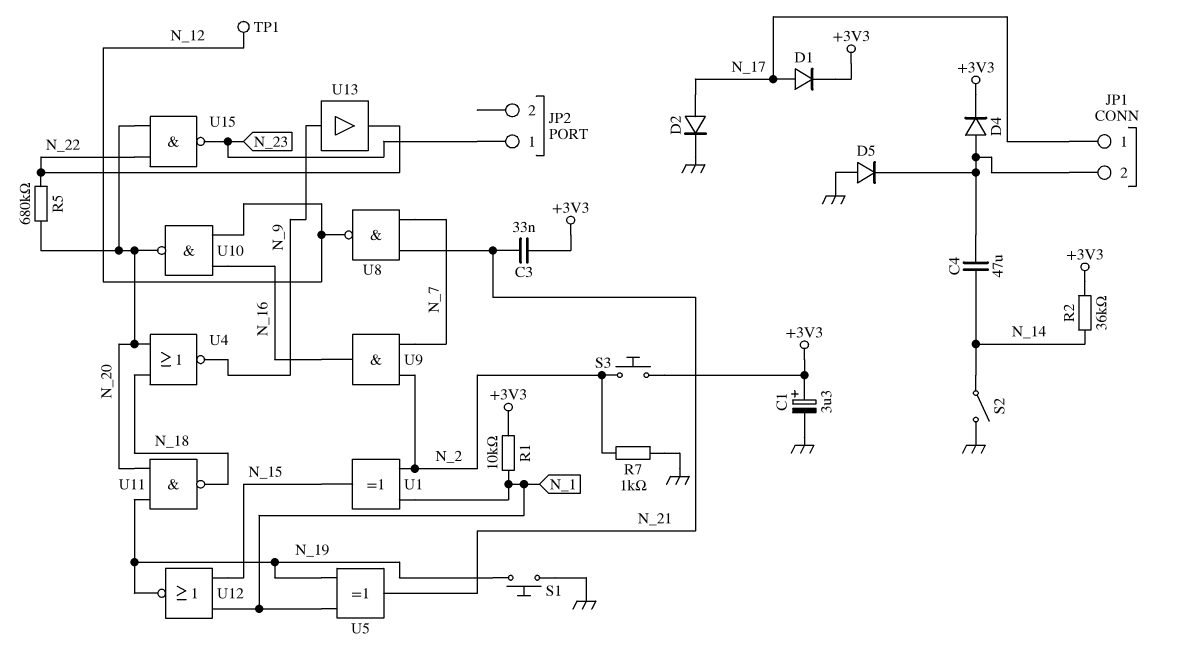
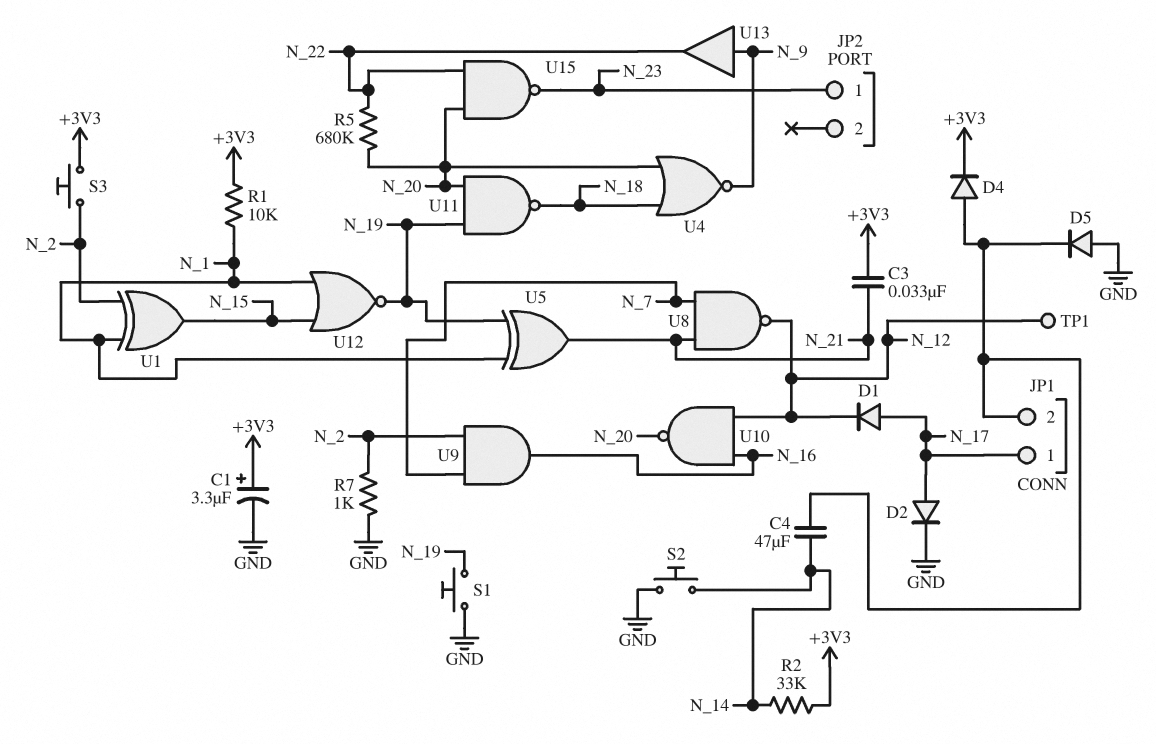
D1: diode (A N_17, K +3V3) -> diode (A N_17, K N_12)
R2: 36k (+3V3, N_14) -> 33k (+3V3, N_14)
S2: switch (GND, N_14) -> button (GND, N_14)

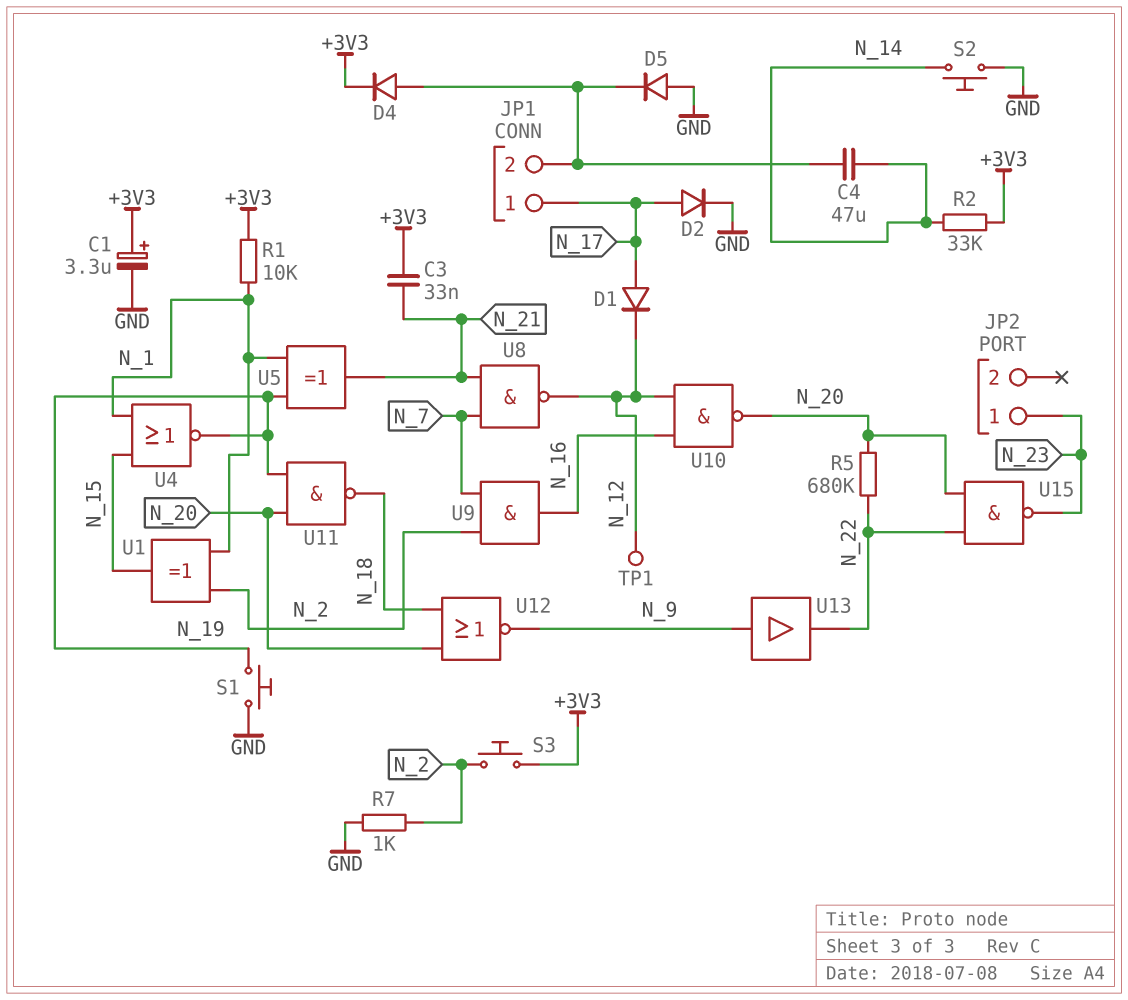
U4: NOR (in N_18, in N_20, out N_9) -> NOR (in N_1, in N_15, out N_19)
U12: NOR (in N_1, in N_15, out N_19) -> NOR (in N_18, in N_20, out N_9)

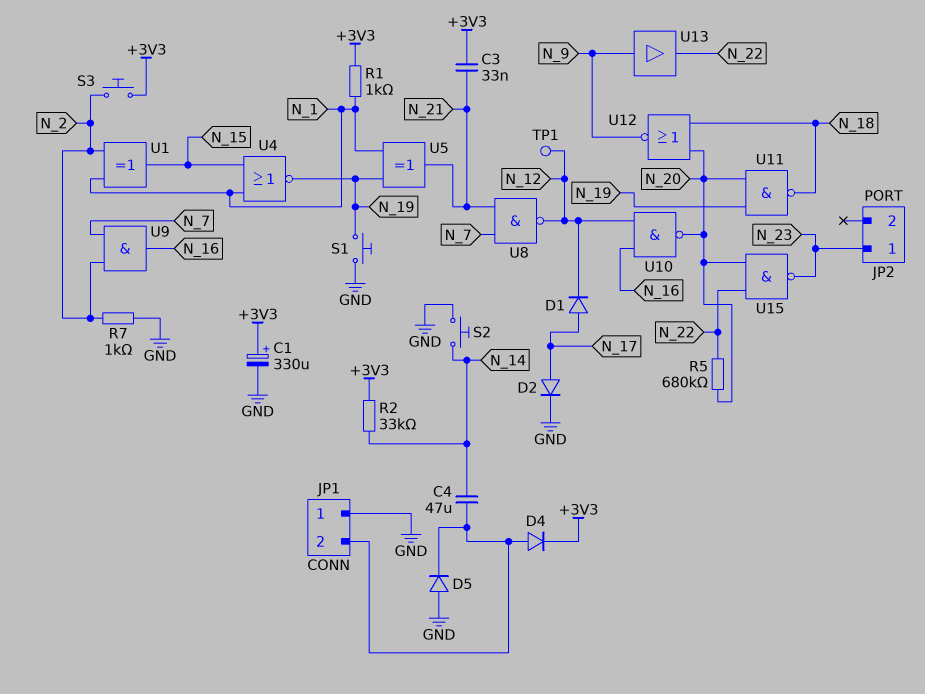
C1: 3.3uF (plus +3V3, minus GND) -> 330uF (plus +3V3, minus GND)
JP1 pin 1: N_17 -> GND
R1: 10k (+3V3, N_1) -> 1k (+3V3, N_1)

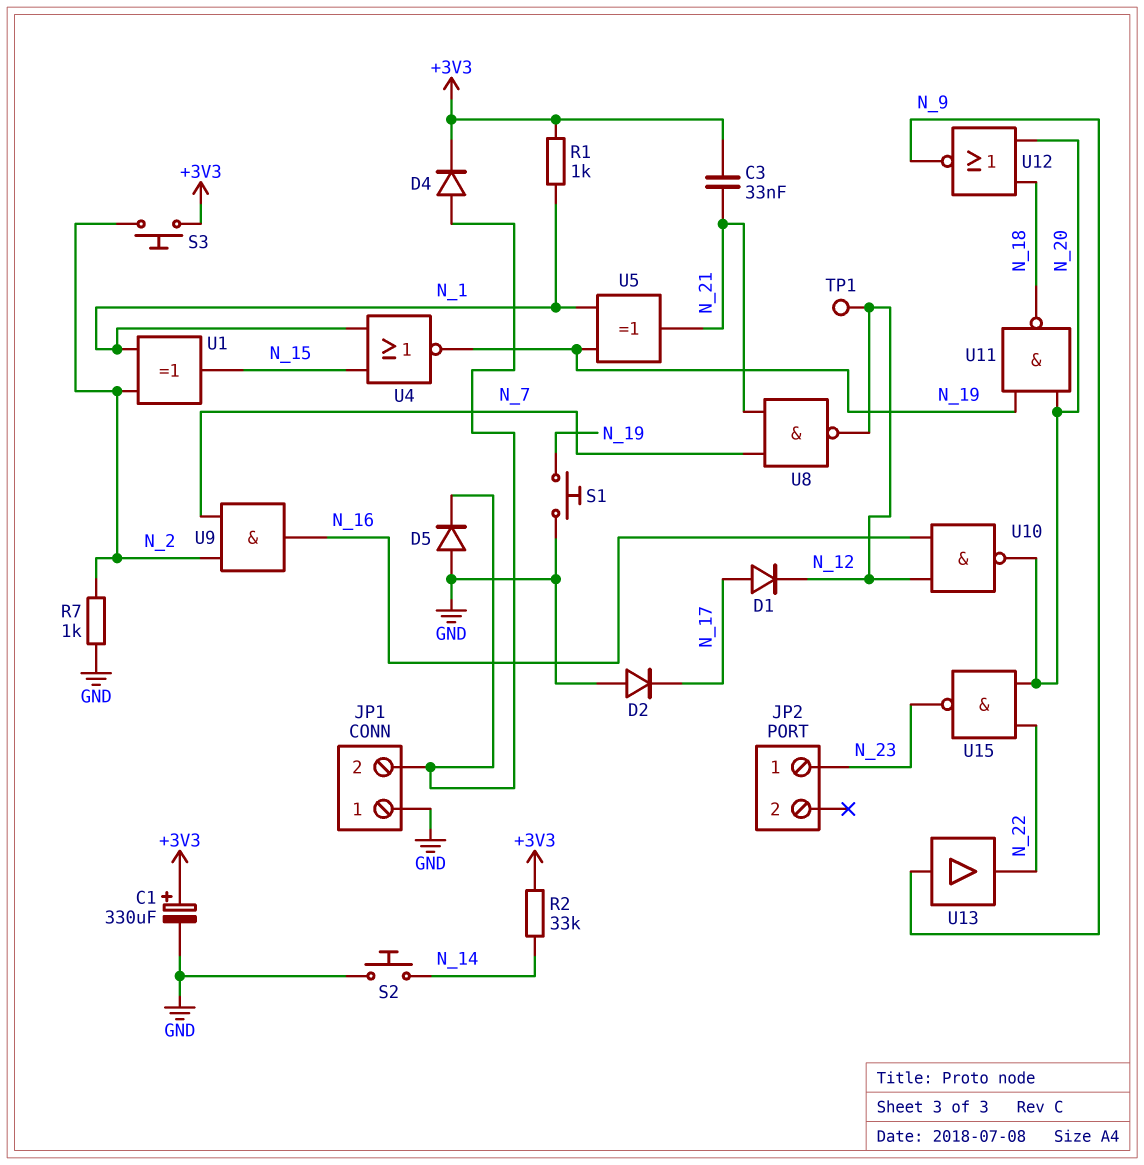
C4: 47uF (JP1/2, N_14) -> none
D2: diode (A N_17, K GND) -> diode (A GND, K N_17)
R5: 680k (N_20, N_22) -> none

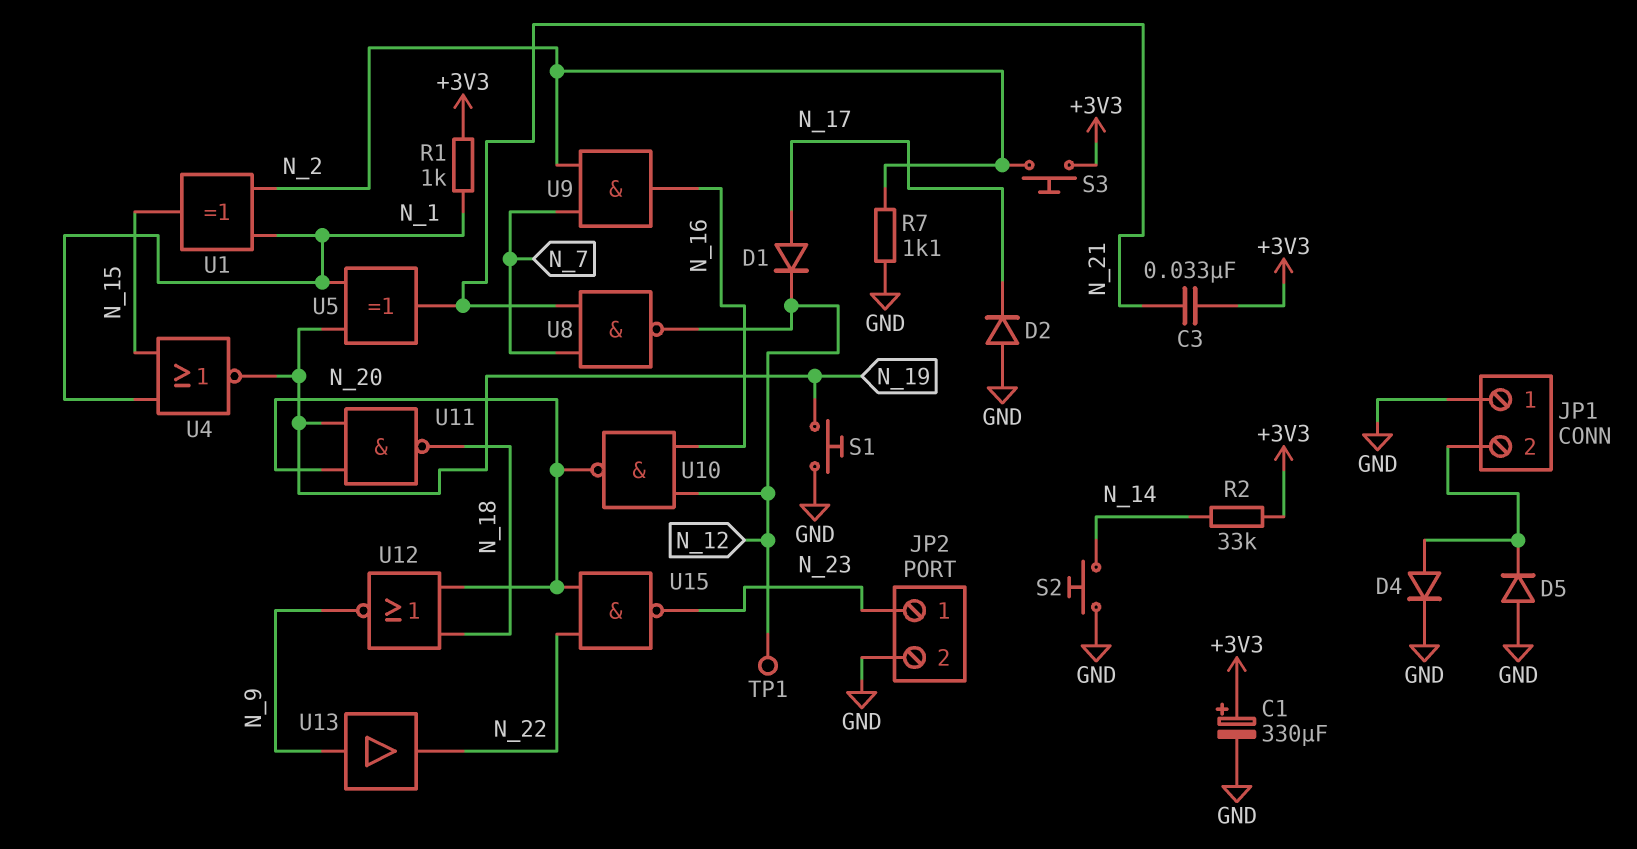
D4: diode (A JP1/2, K +3V3) -> diode (A JP1/2, K GND)
JP2 pin 2: none -> GND
R7: 1k (GND, N_2) -> 1.1k (GND, N_2)

